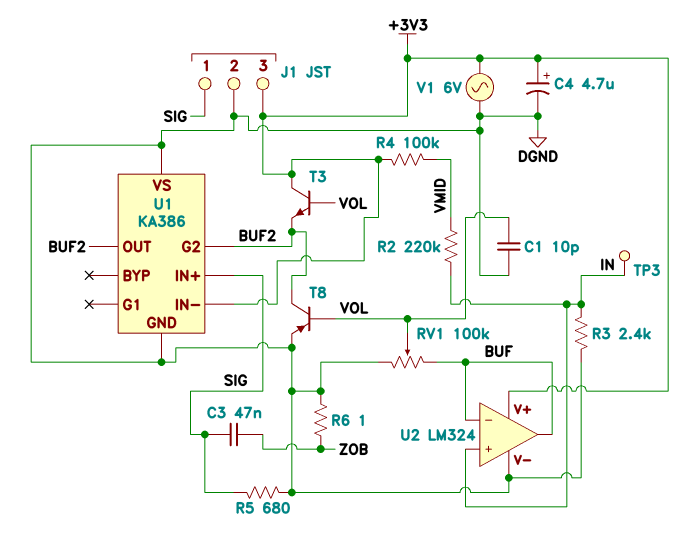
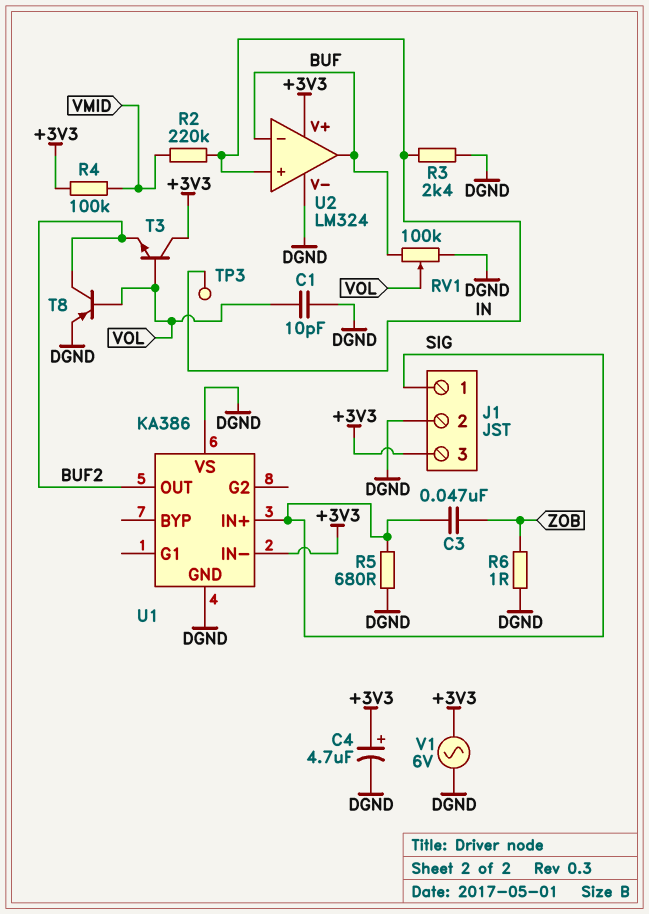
U1 pin G2: BUF2 -> none

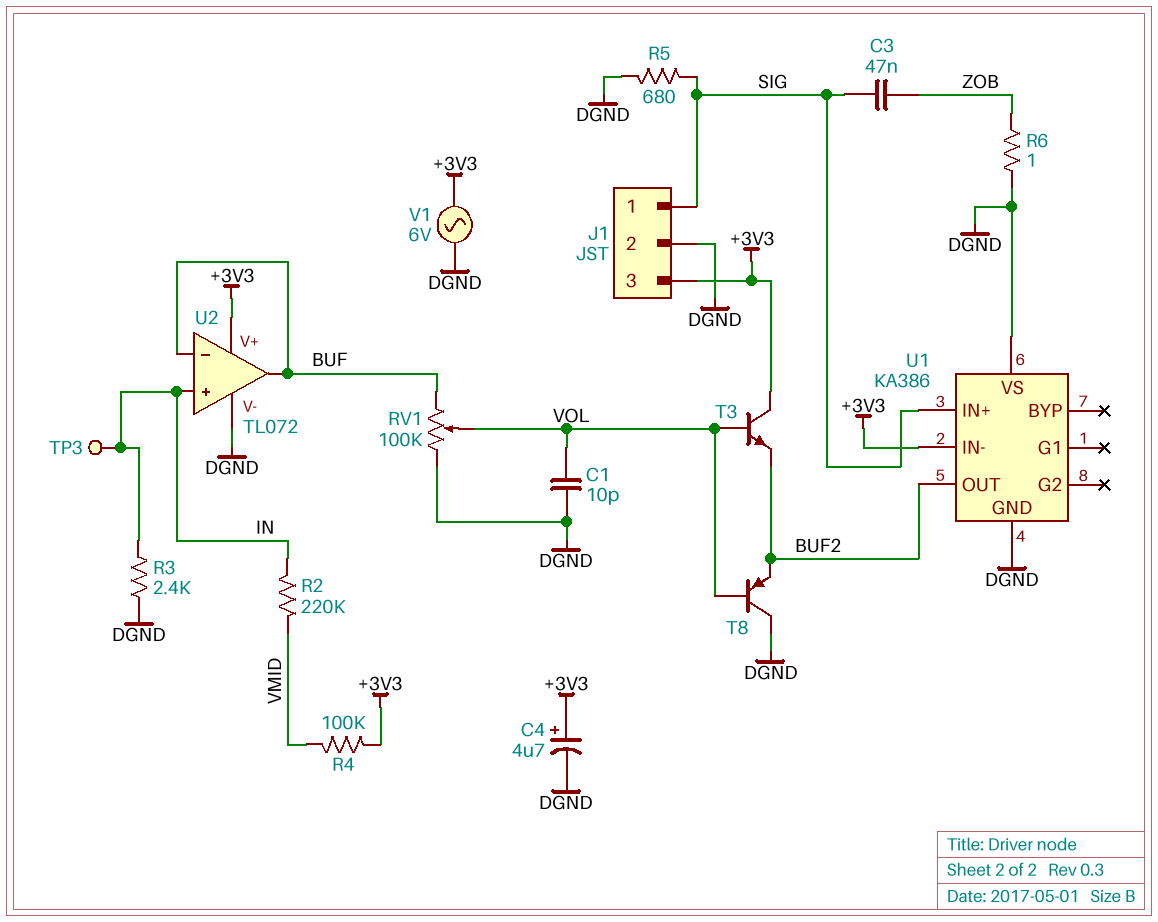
T8: PNP (B VOL, C BUF2, E DGND) -> PNP (B VOL, C DGND, E BUF2)
U2: LM324 -> TL072

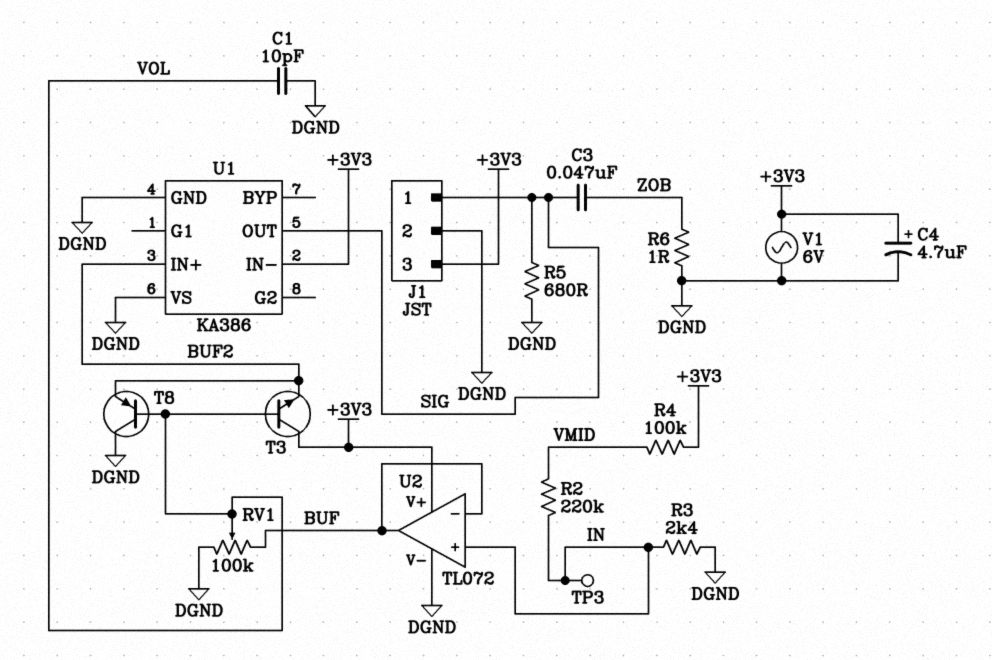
U1 pin IN+: SIG -> BUF2
U1 pin OUT: BUF2 -> SIG

